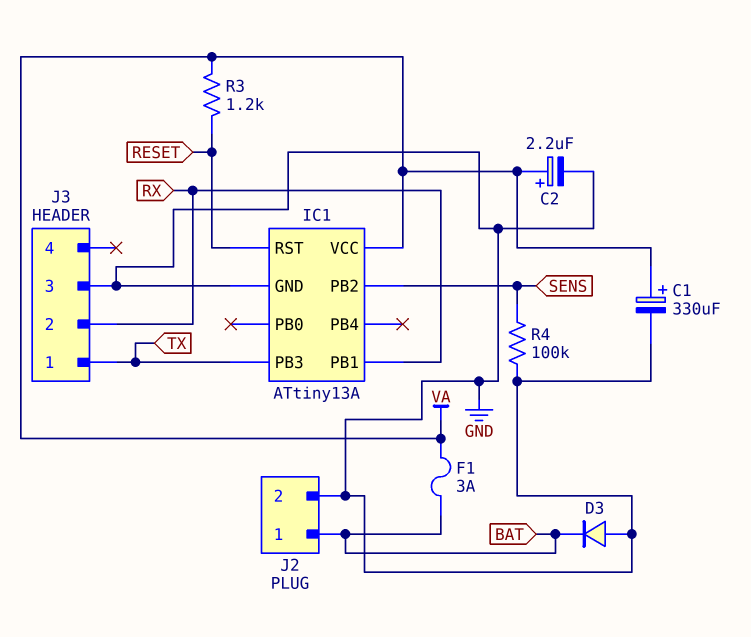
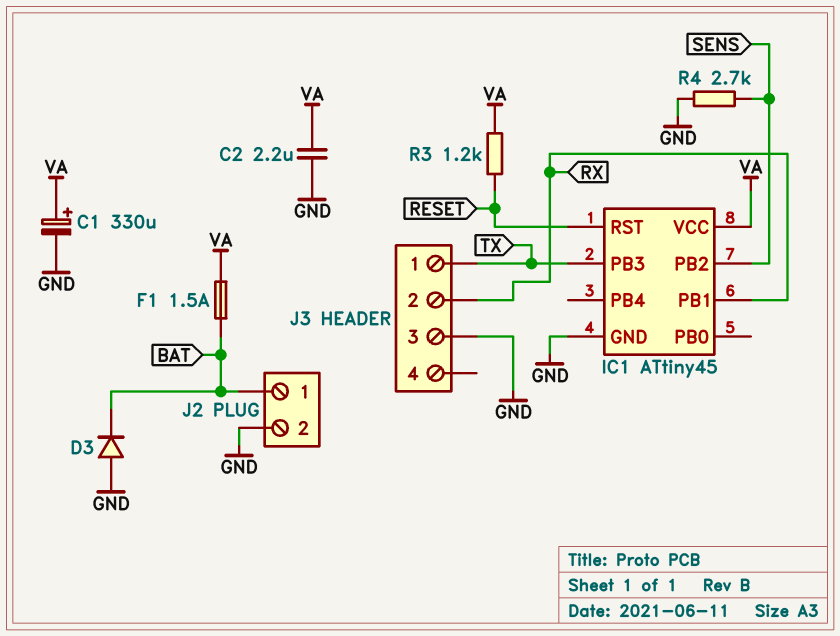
C2: 2.2uF (plus VA, minus GND) -> 2.2uF (GND, VA)
F1: 3A (BAT, VA) -> 1.5A (BAT, VA)
IC1: ATtiny13A -> ATtiny45
R4: 100k (GND, SENS) -> 2.7k (GND, SENS)

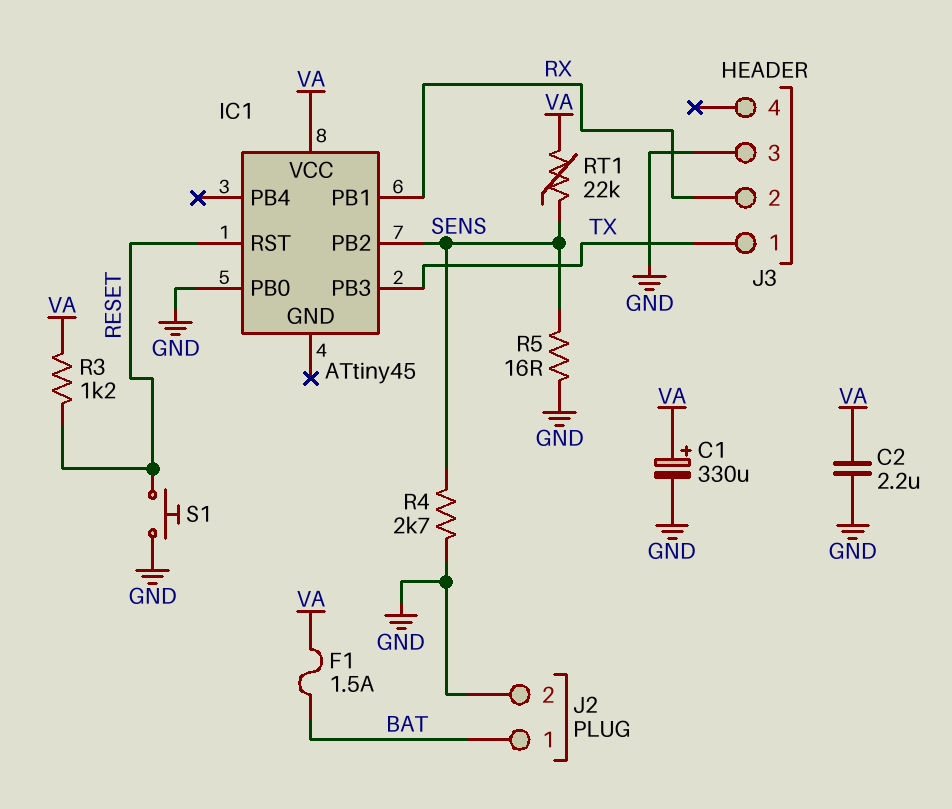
D3: diode (A GND, K BAT) -> none
IC1 pin GND: GND -> none
IC1 pin PB0: none -> GND
R5: none -> 16 (GND, SENS)
RT1: none -> 22k (SENS, VA)
S1: none -> button (GND, RESET)

